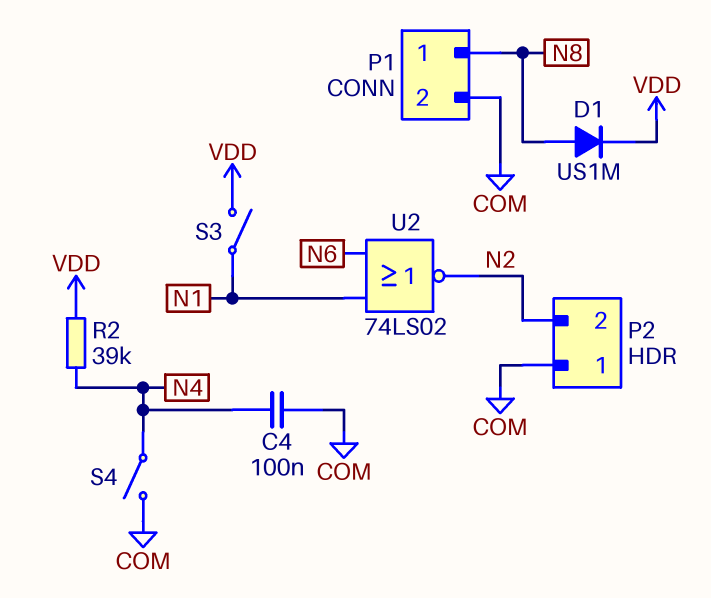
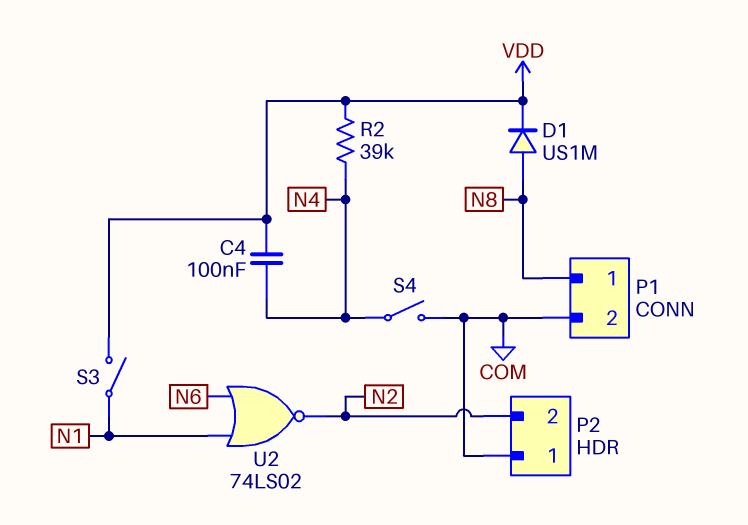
C4: 100nF (COM, N4) -> 100nF (N4, VDD)

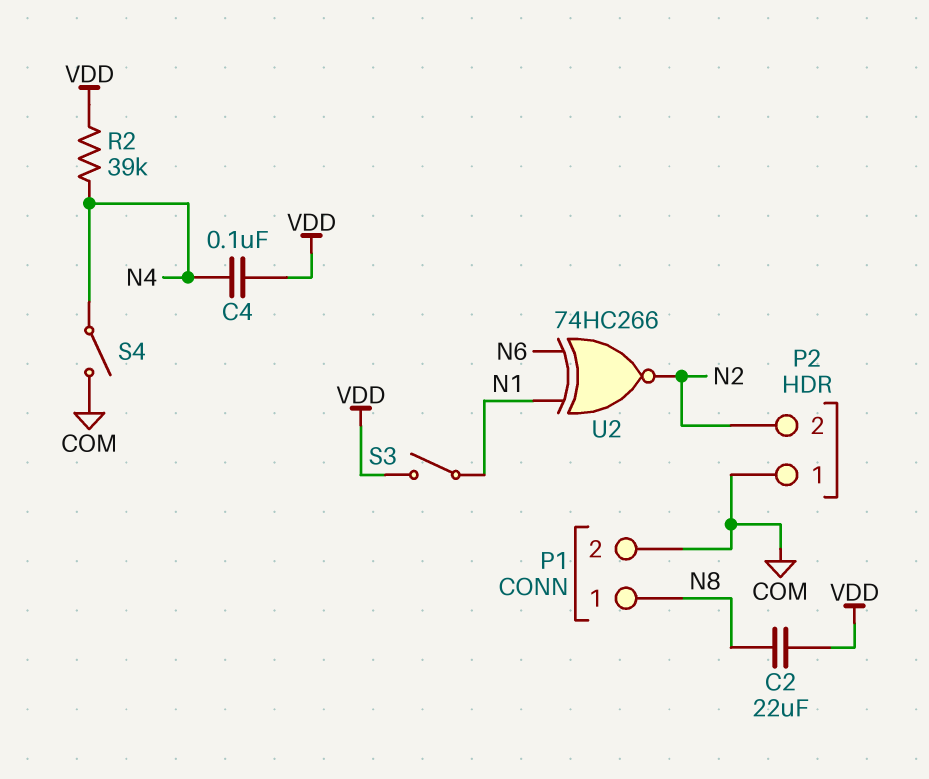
C2: none -> 22uF (N8, VDD)
D1: diode US1M (A N8, K VDD) -> none
U2: NOR 74LS02 (in N1, in N6, out N2) -> XNOR 74HC266 (in N1, in N6, out N2)

